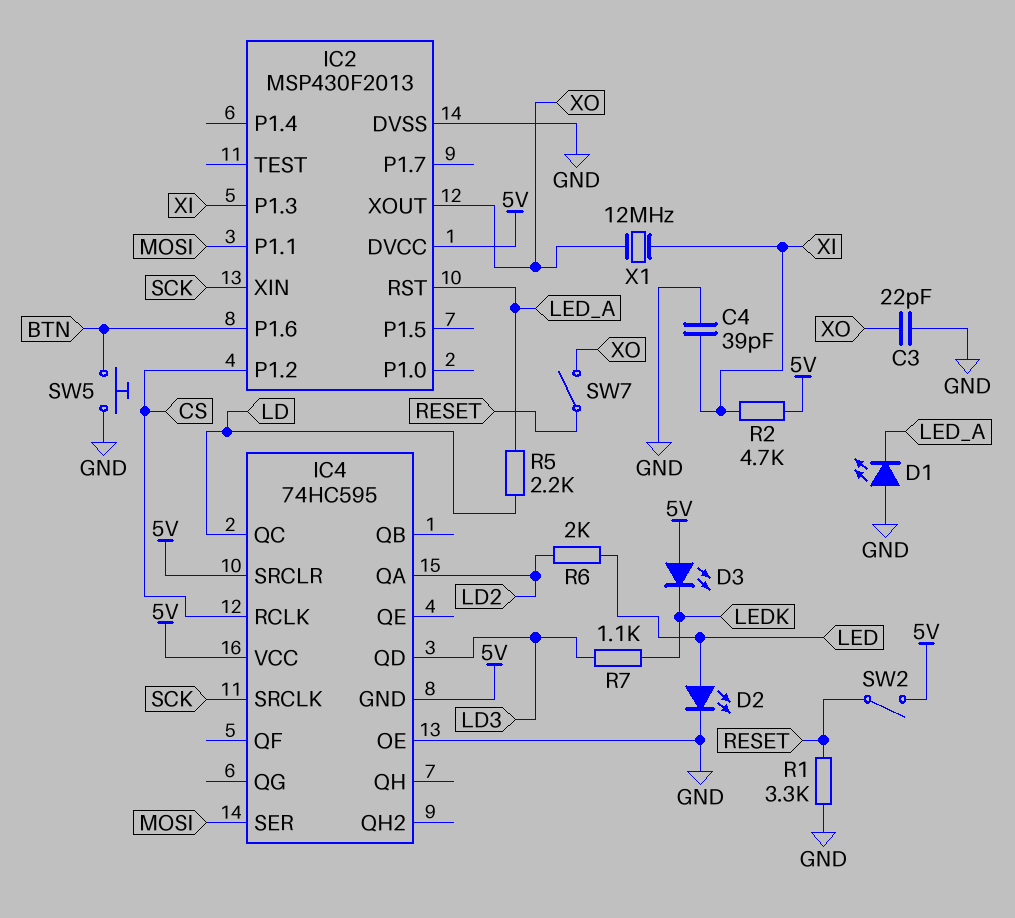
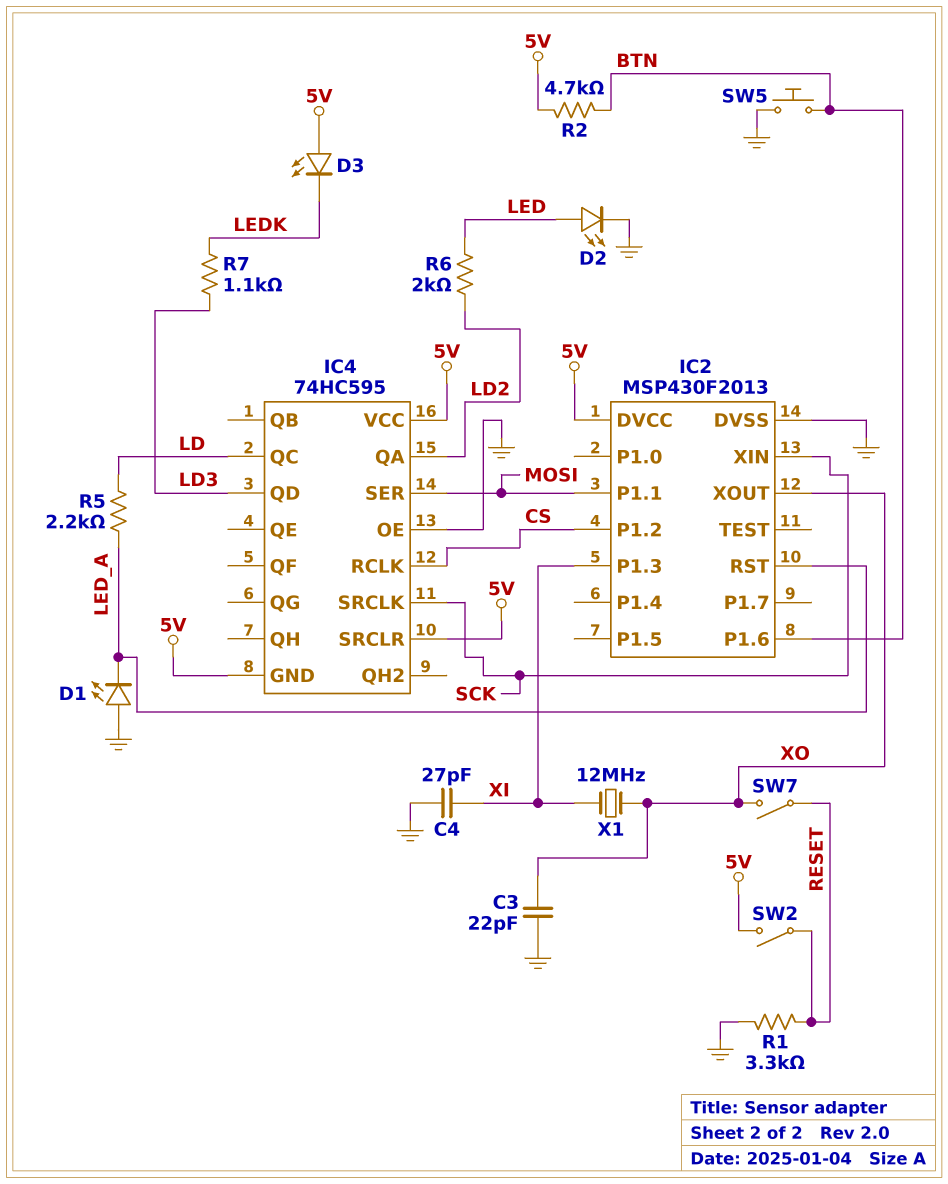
C4: 39pF (GND, XI) -> 27pF (GND, XI)
R2: 4.7k (5V, XI) -> 4.7k (5V, BTN)

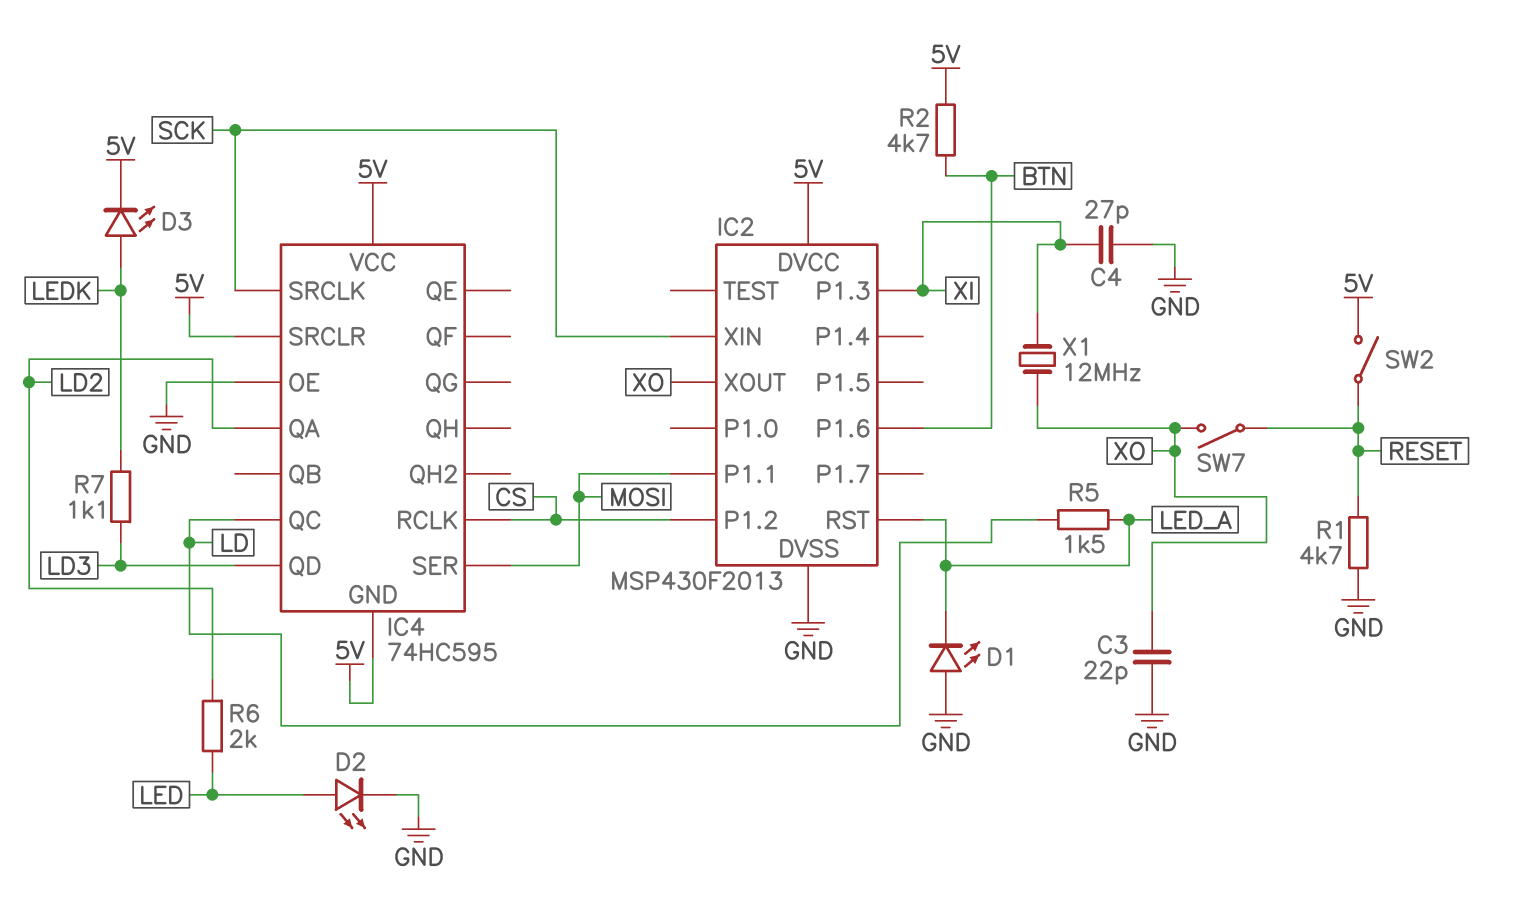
D3: LED (A 5V, K LEDK) -> LED (A LEDK, K 5V)
R1: 3.3k (GND, RESET) -> 4.7k (GND, RESET)
R5: 2.2k (LD, LED_A) -> 1.5k (LD, LED_A)
SW5: button (BTN, GND) -> none

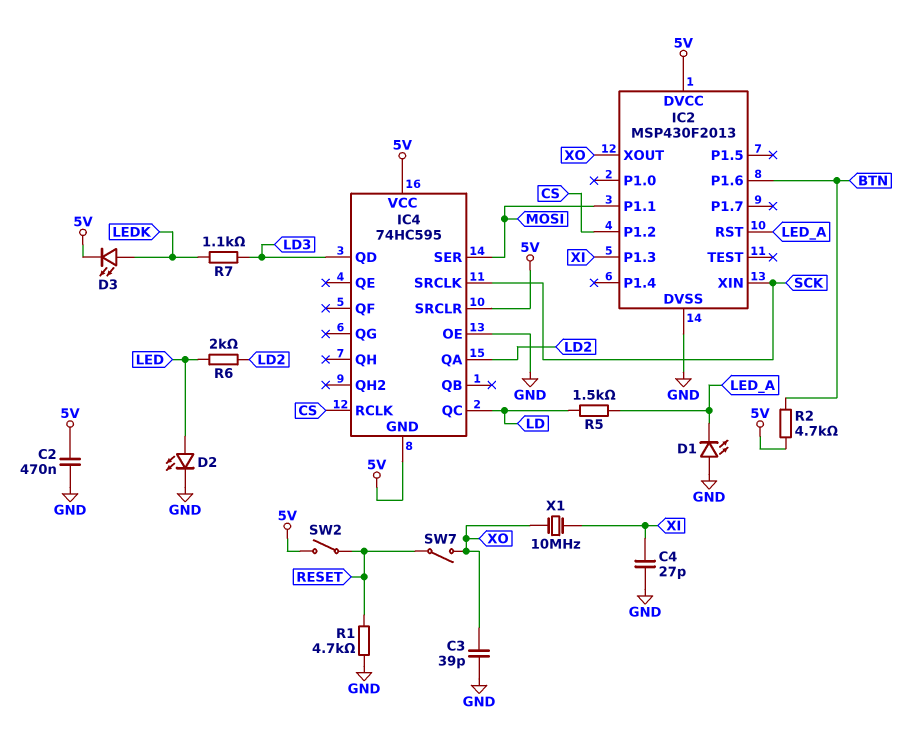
C2: none -> 470nF (5V, GND)
C3: 22pF (GND, XO) -> 39pF (GND, XO)
X1: 12MHz (XI, XO) -> 10MHz (XI, XO)

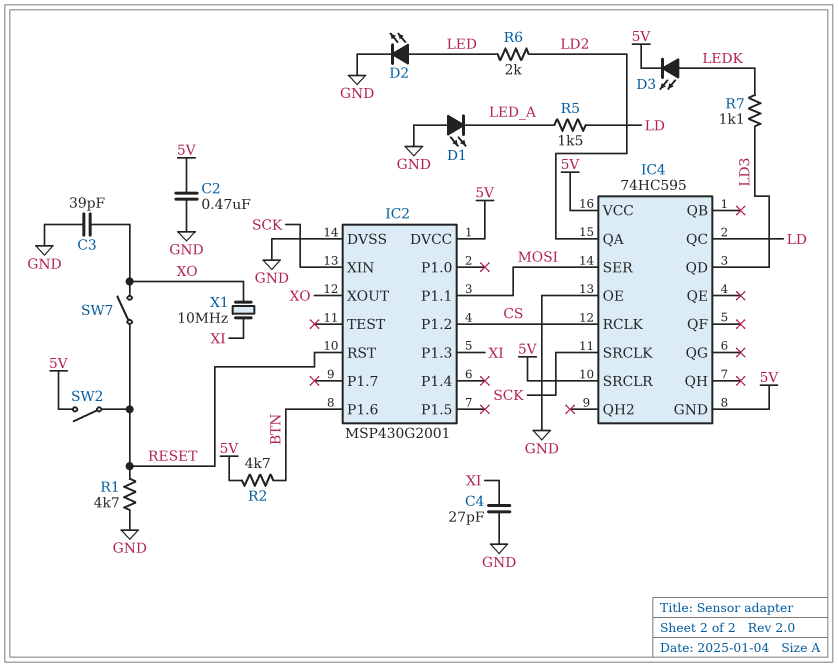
IC2: MSP430F2013 -> MSP430G2001
IC2 pin RST: LED_A -> RESET

